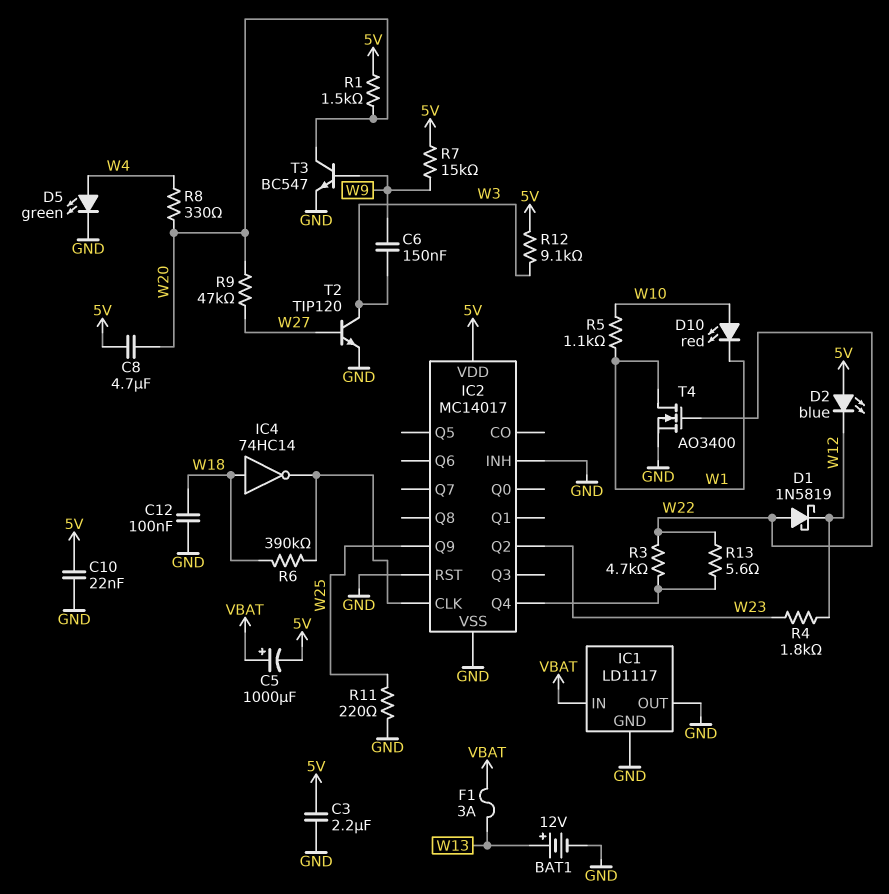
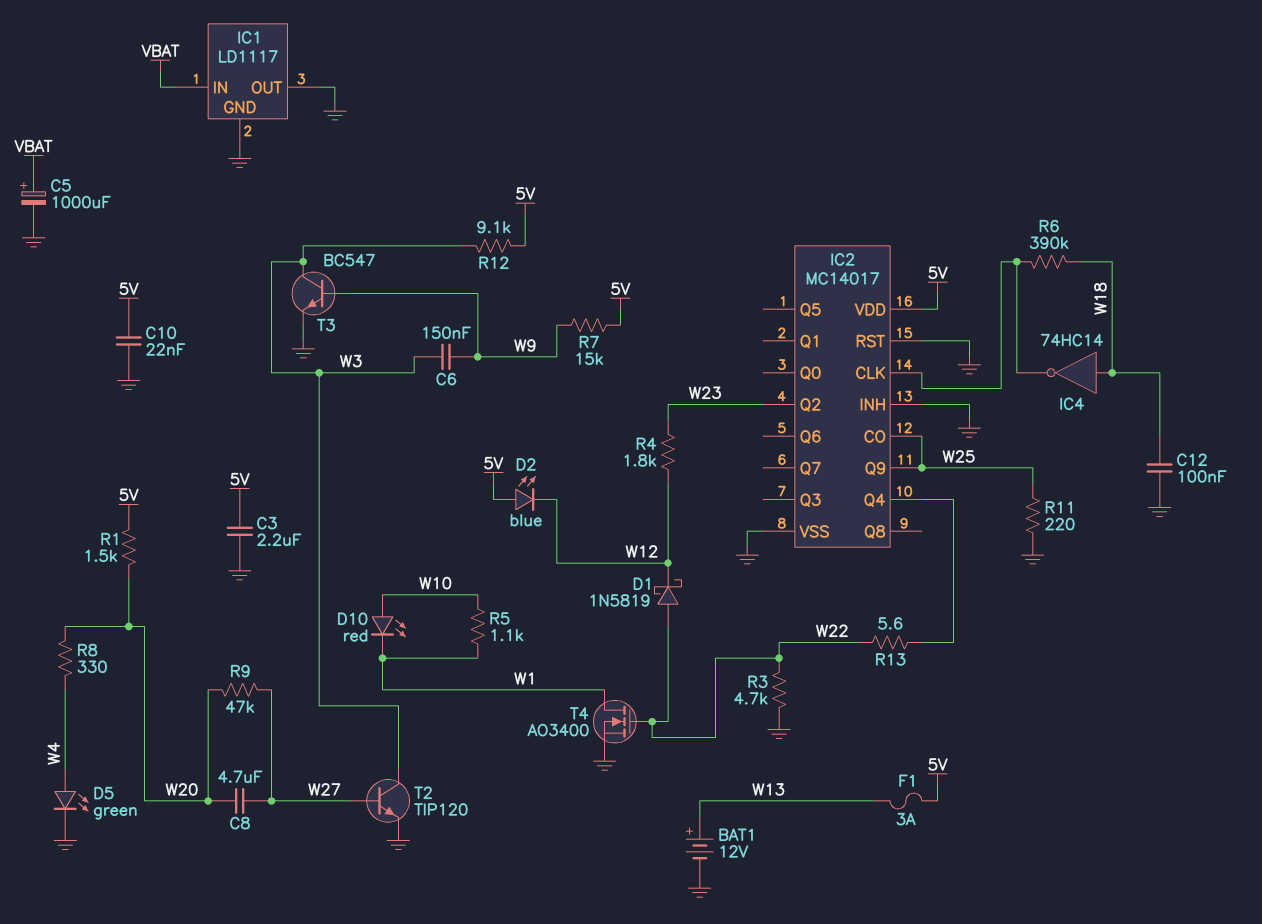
C5: 1000uF (plus VBAT, minus 5V) -> 1000uF (plus VBAT, minus GND)
C8: 4.7uF (5V, W20) -> 4.7uF (W20, W27)
F1: 3A (VBAT, W13) -> 3A (5V, W13)
IC2 pin CO: none -> W25
R3: 4.7k (IC2/Q4, W22) -> 4.7k (GND, W22)
T3: NPN BC547 (B W9, C W20, E GND) -> NPN BC547 (B W9, C W3, E GND)

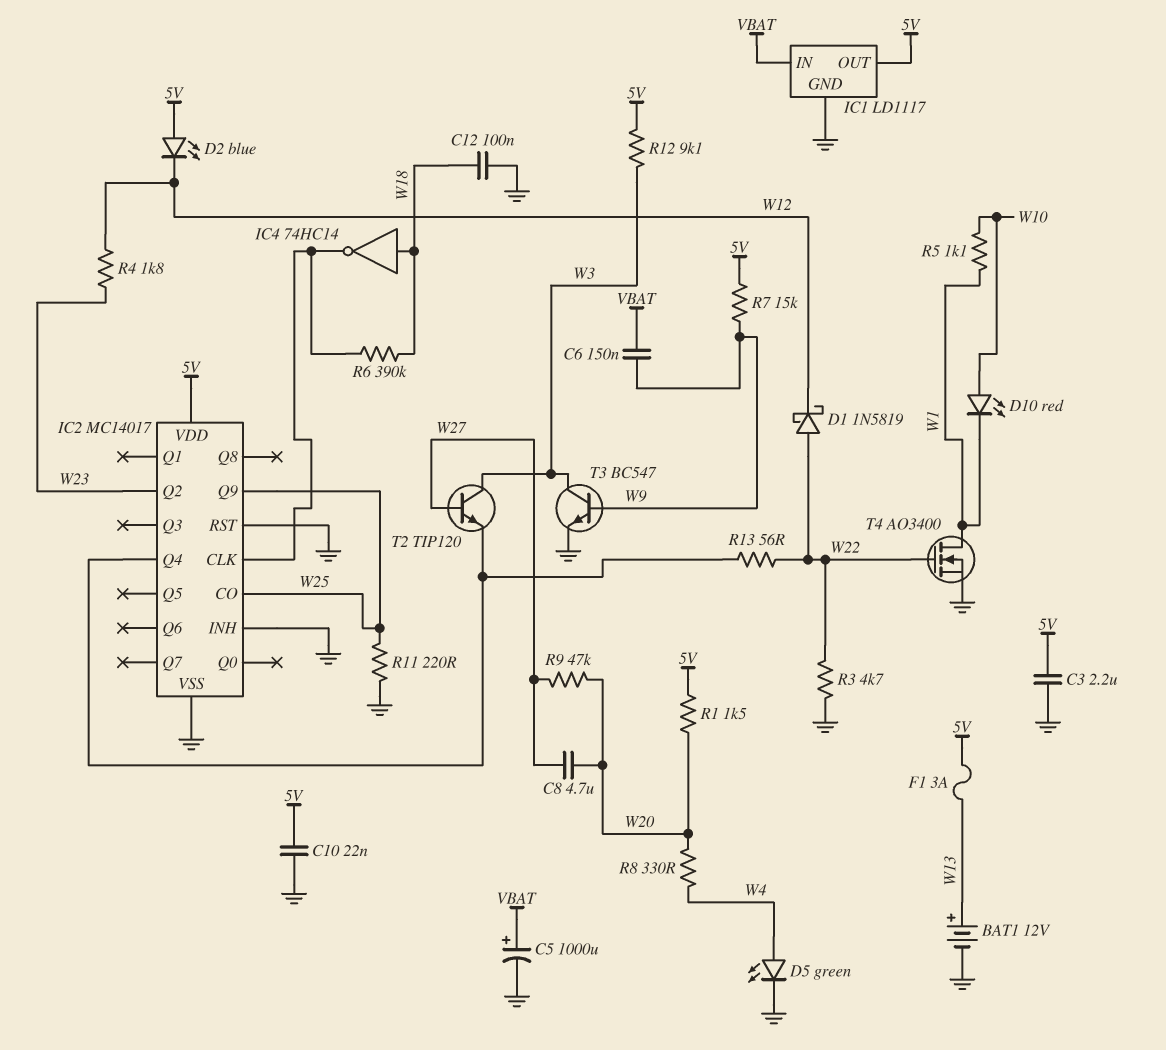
C6: 150nF (W3, W9) -> 150nF (VBAT, W9)
IC1 pin OUT: GND -> 5V
R13: 5.6 (IC2/Q4, W22) -> 56 (IC2/Q4, W22)
T2: NPN TIP120 (B W27, C W3, E GND) -> NPN TIP120 (B W27, C W3, E IC2/Q4)

